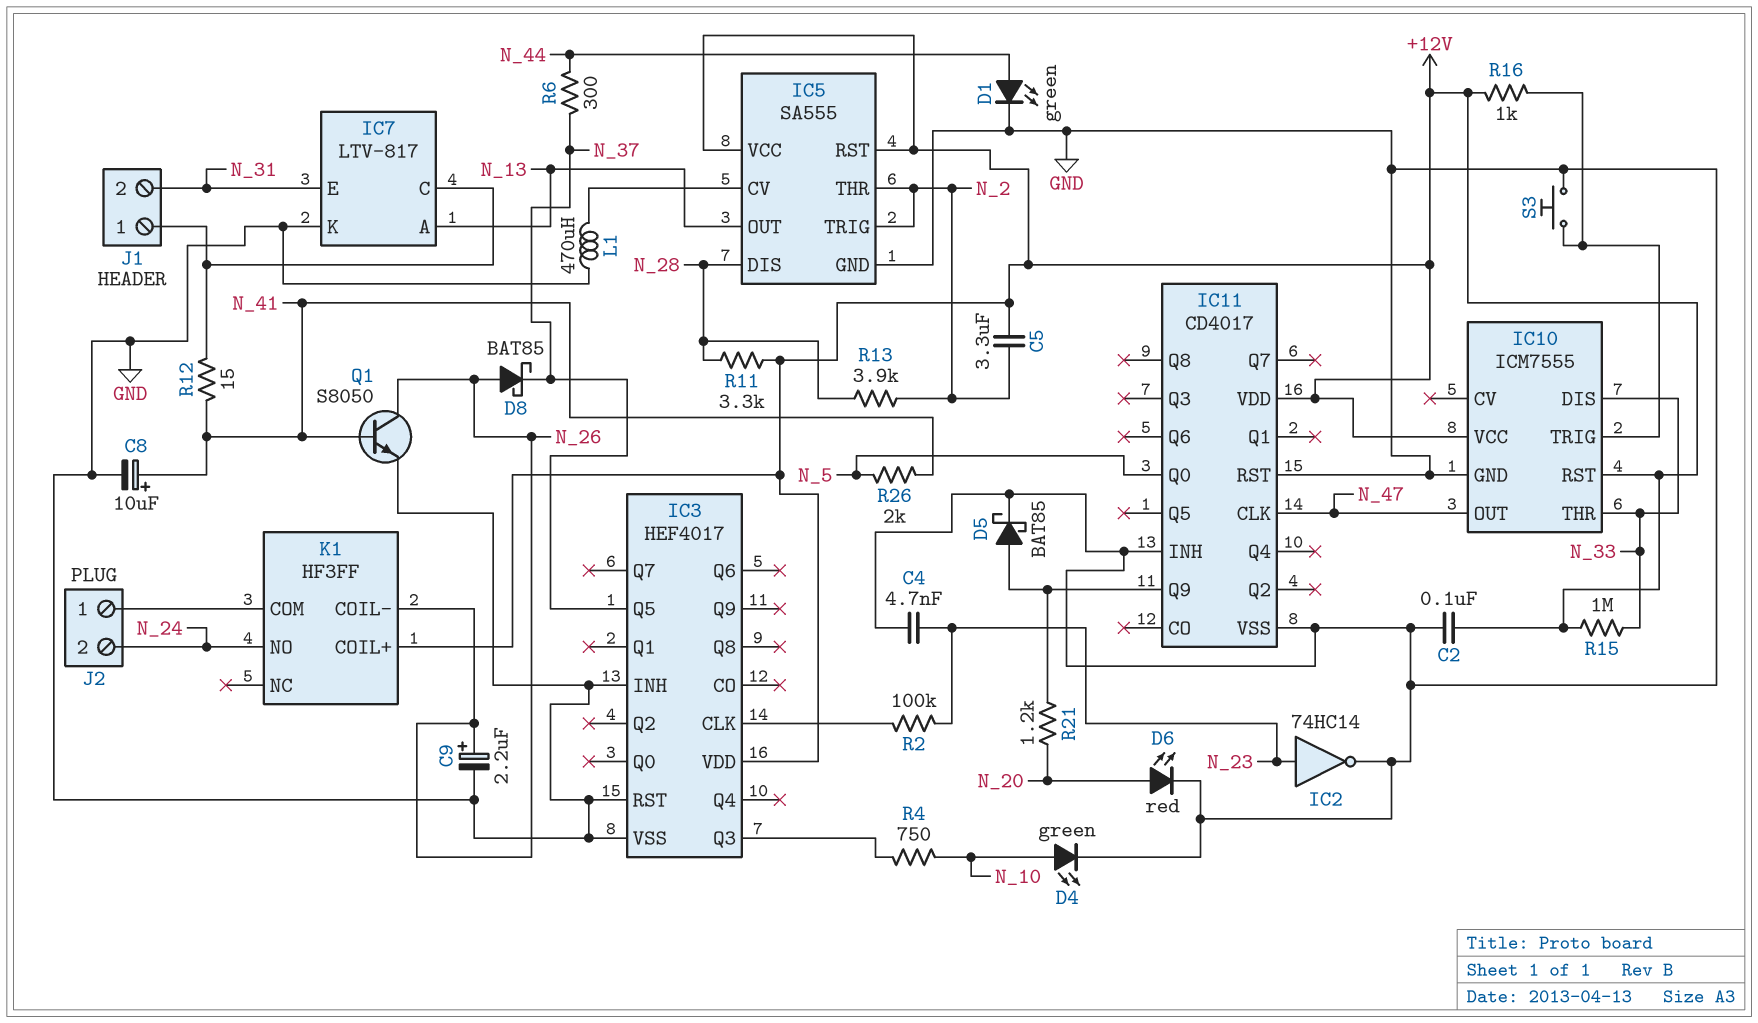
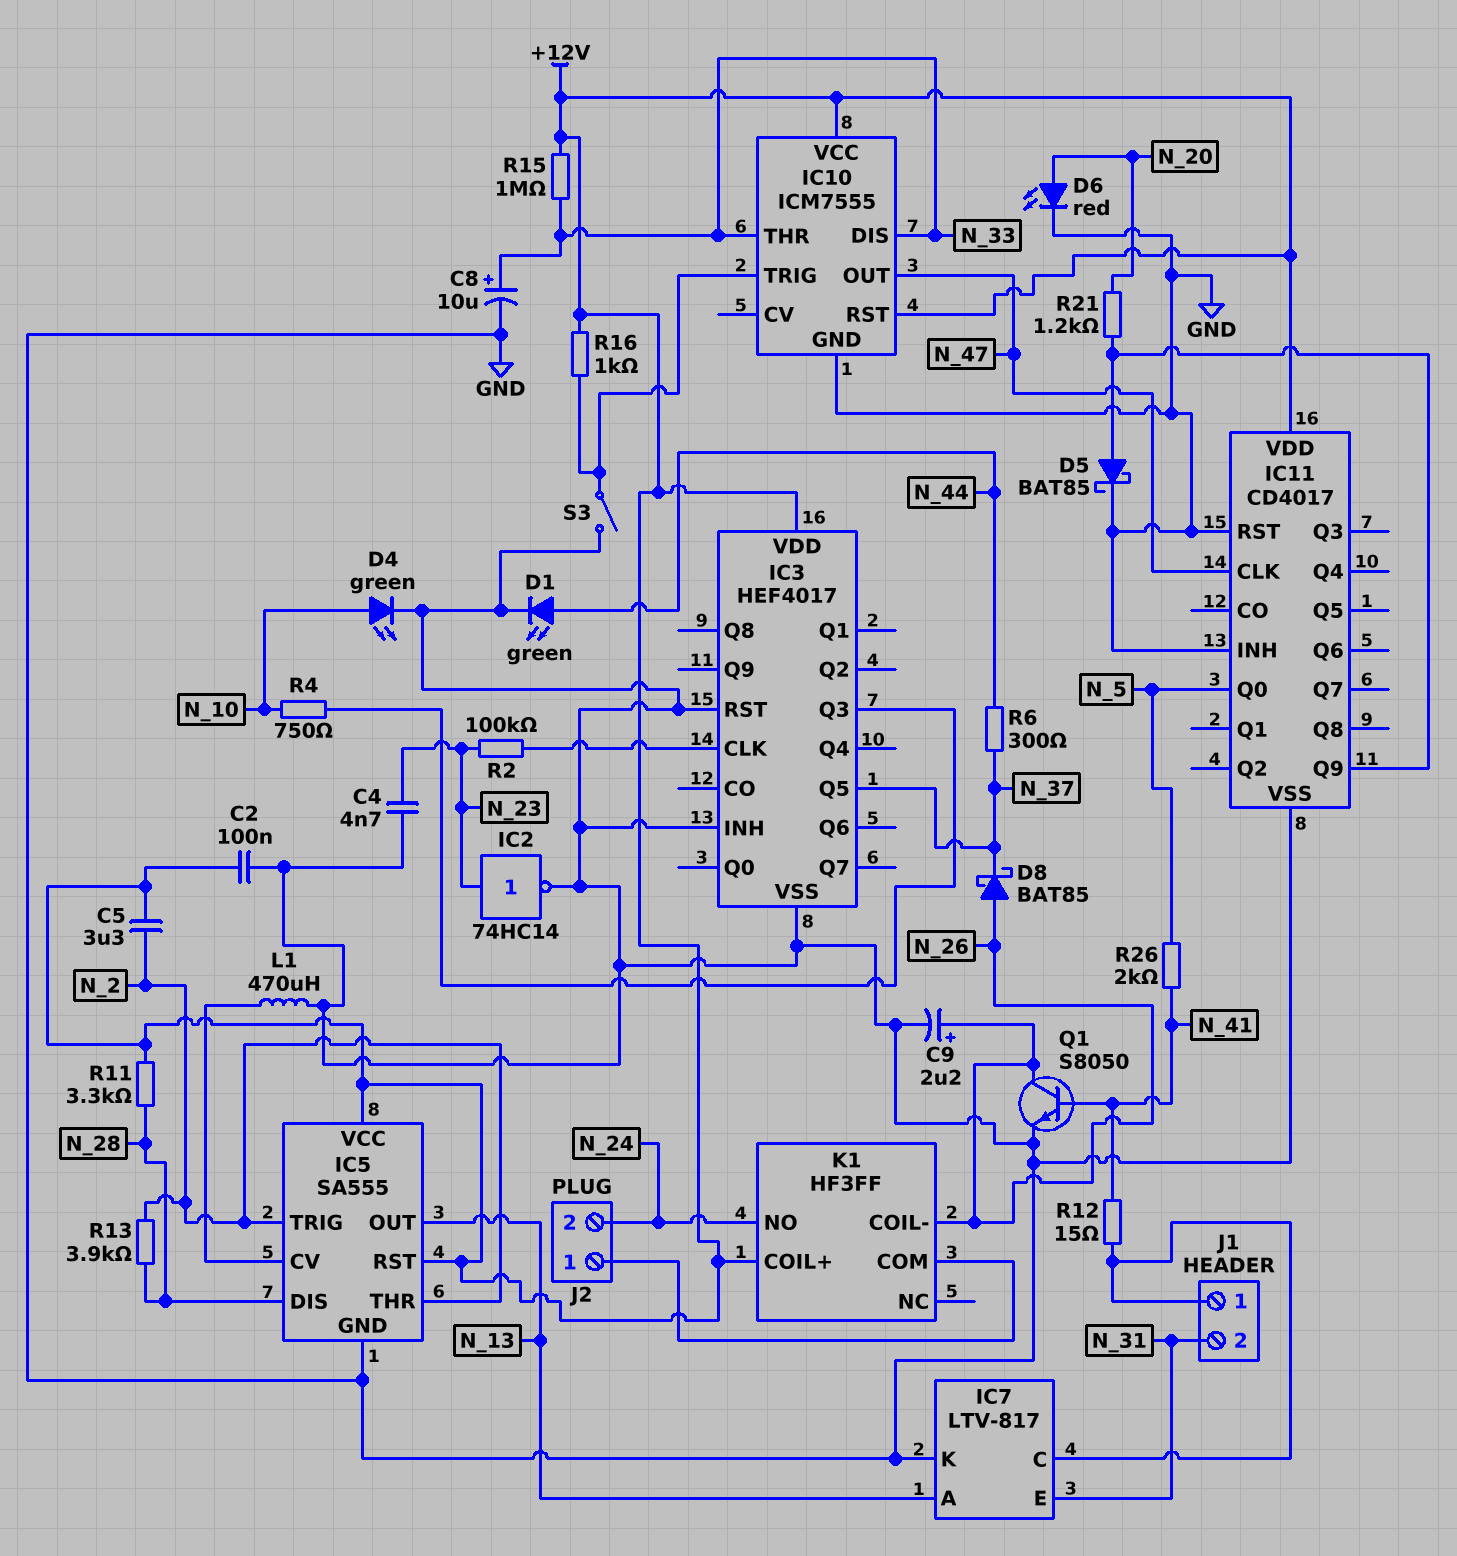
C8: 10uF (plus N_41, minus GND) -> 10uF (plus N_33, minus GND)
S3: button (GND, IC10/TRIG) -> switch (GND, IC10/TRIG)

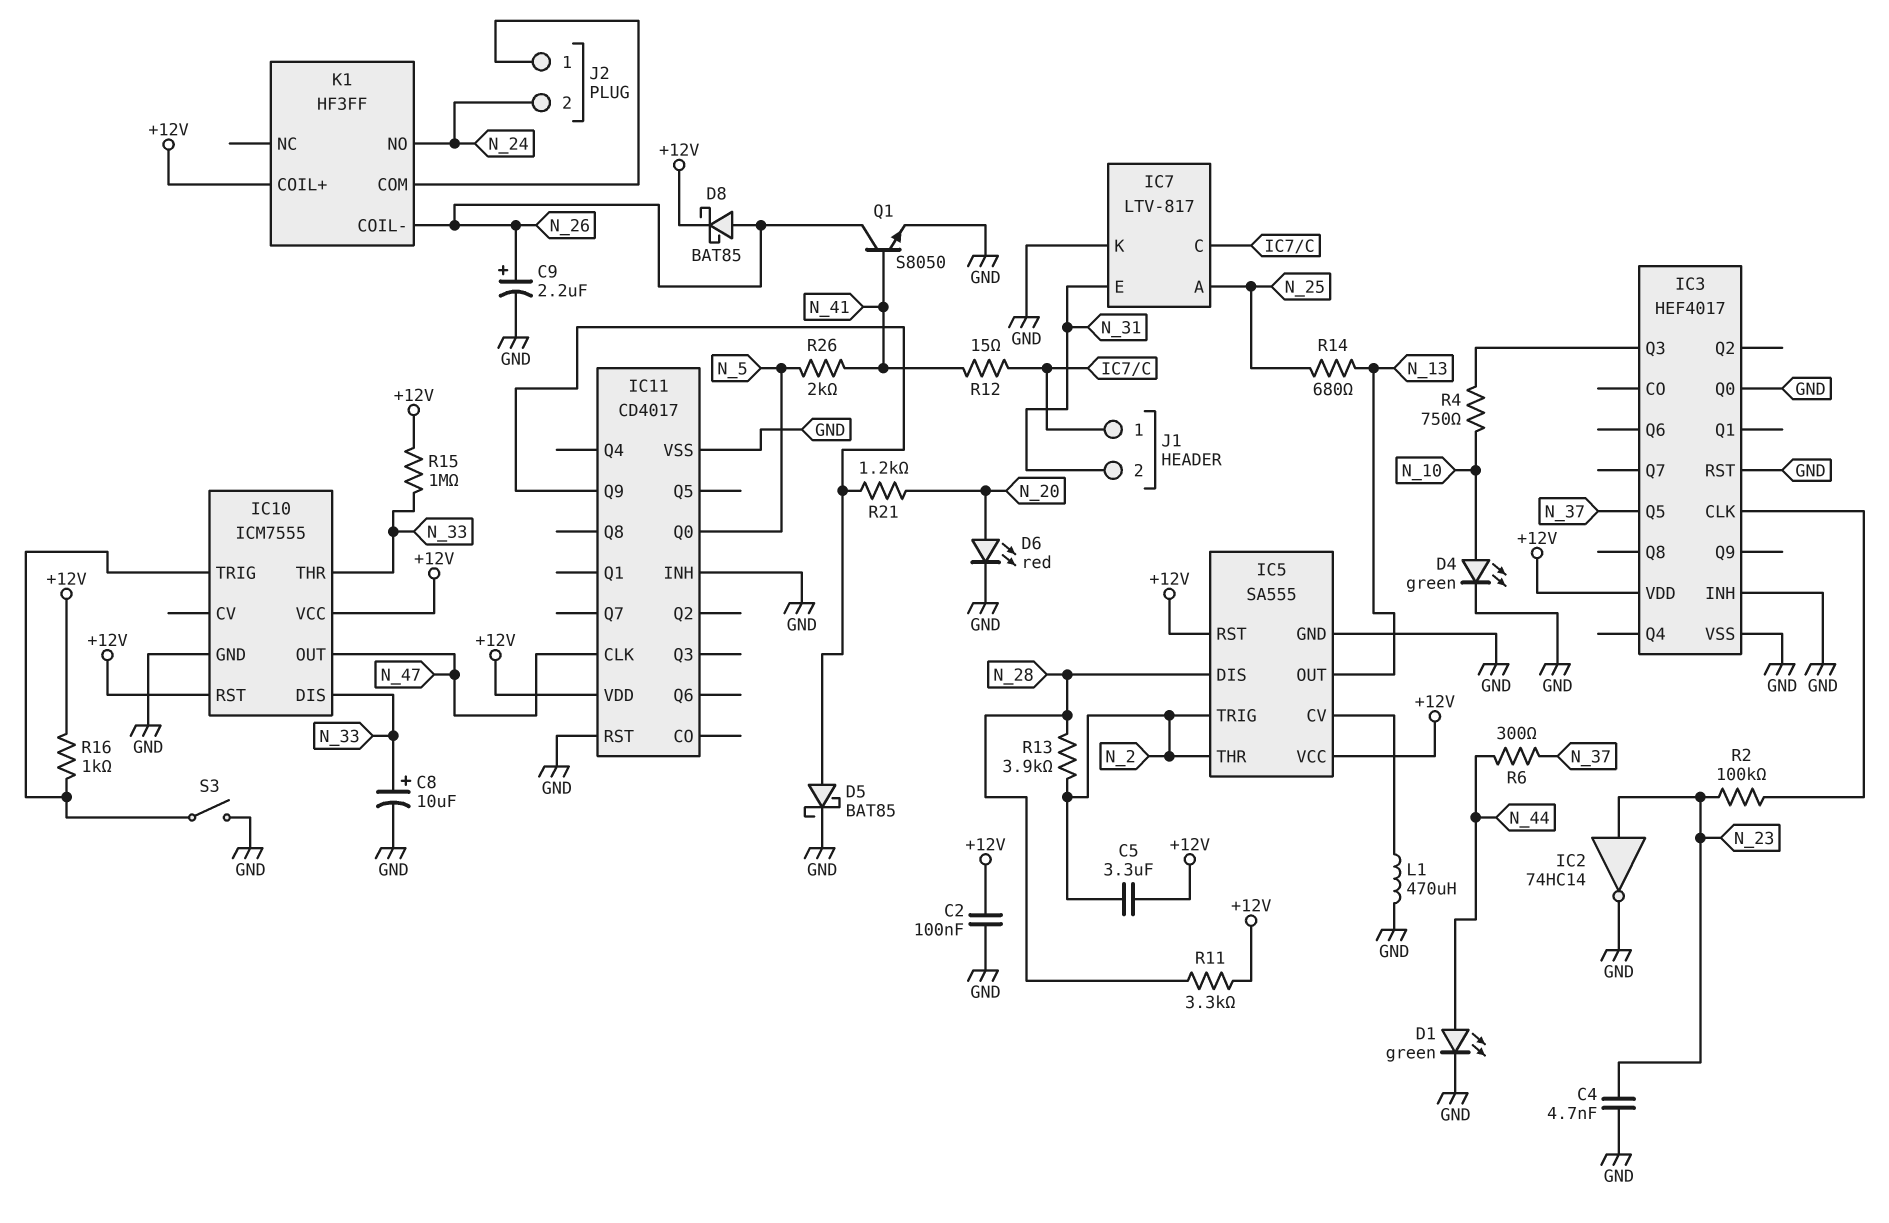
D8: schottky BAT85 (A N_26, K N_37) -> schottky BAT85 (A N_26, K +12V)
IC3 pin Q0: none -> GND
IC7 pin A: N_13 -> N_25
R14: none -> 680 (N_13, N_25)

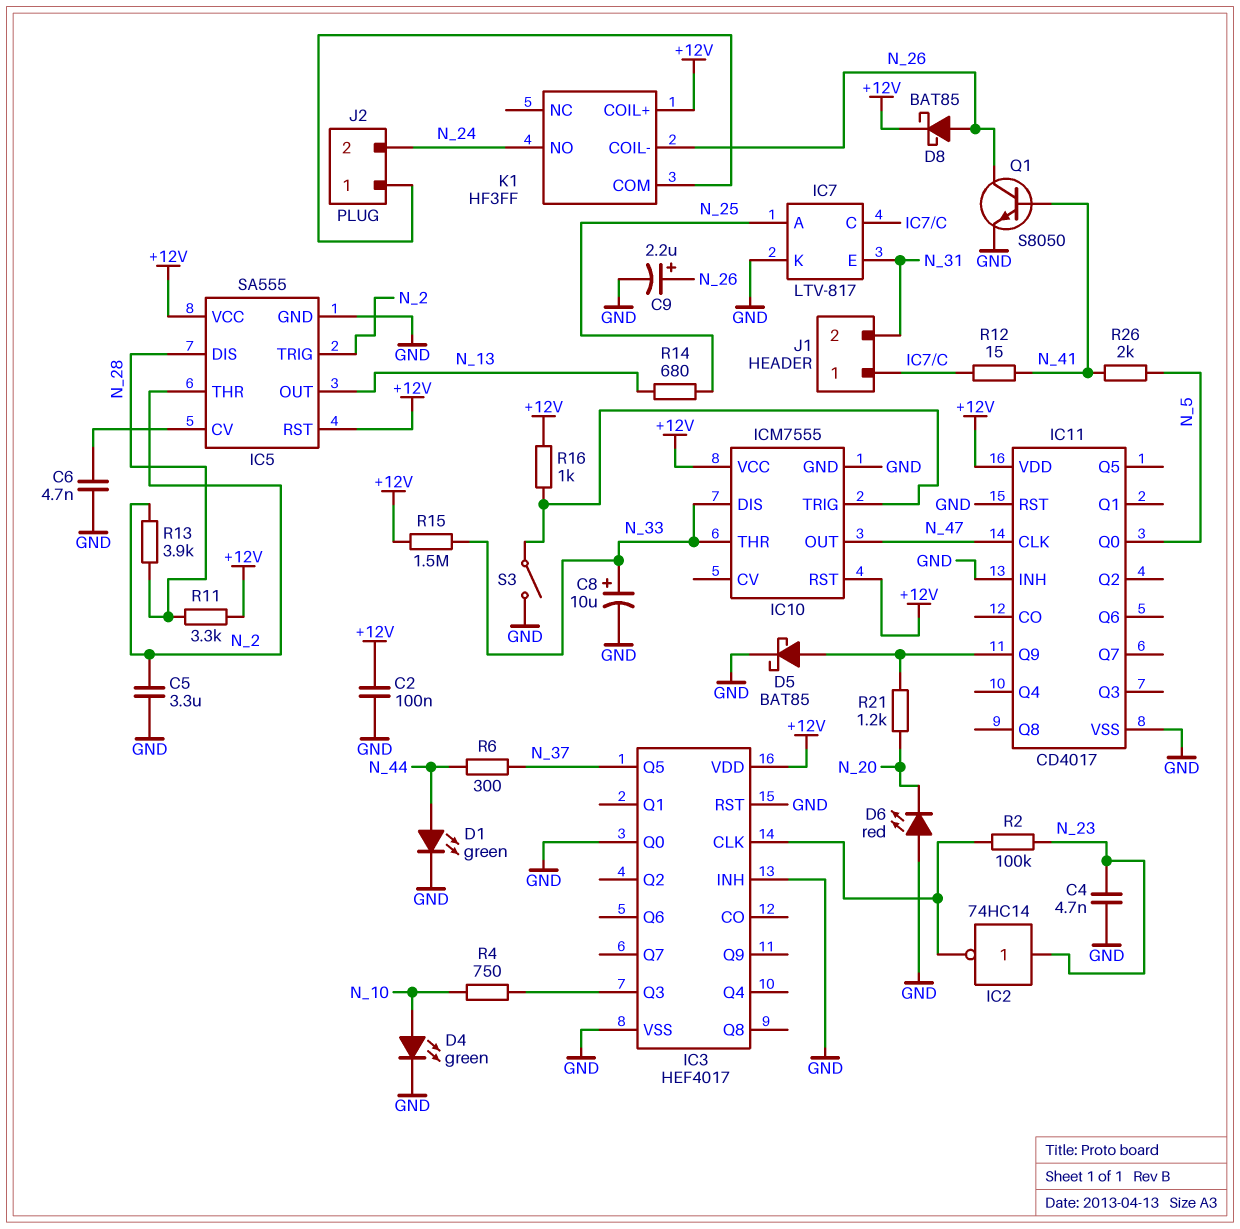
C5: 3.3uF (+12V, N_2) -> 3.3uF (GND, N_2)
C6: none -> 4.7nF (GND, IC5/CV)
D6: LED red (A N_20, K GND) -> LED red (A GND, K N_20)
IC2: NOT 74HC14 (in N_23, out GND) -> NOT 74HC14 (in N_23, out IC3/CLK)
L1: 470uH (GND, IC5/CV) -> none
R15: 1M (+12V, N_33) -> 1.5M (+12V, N_33)

